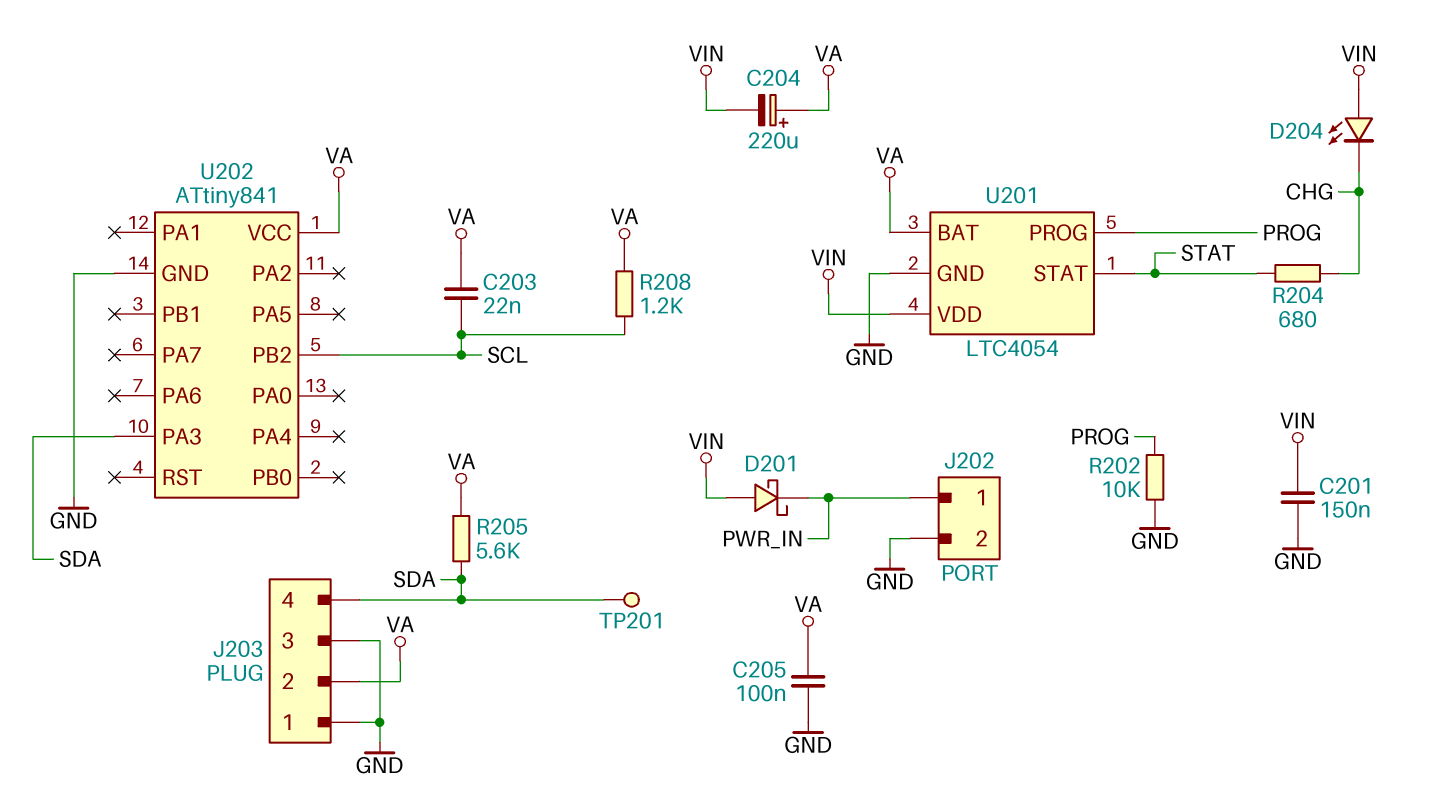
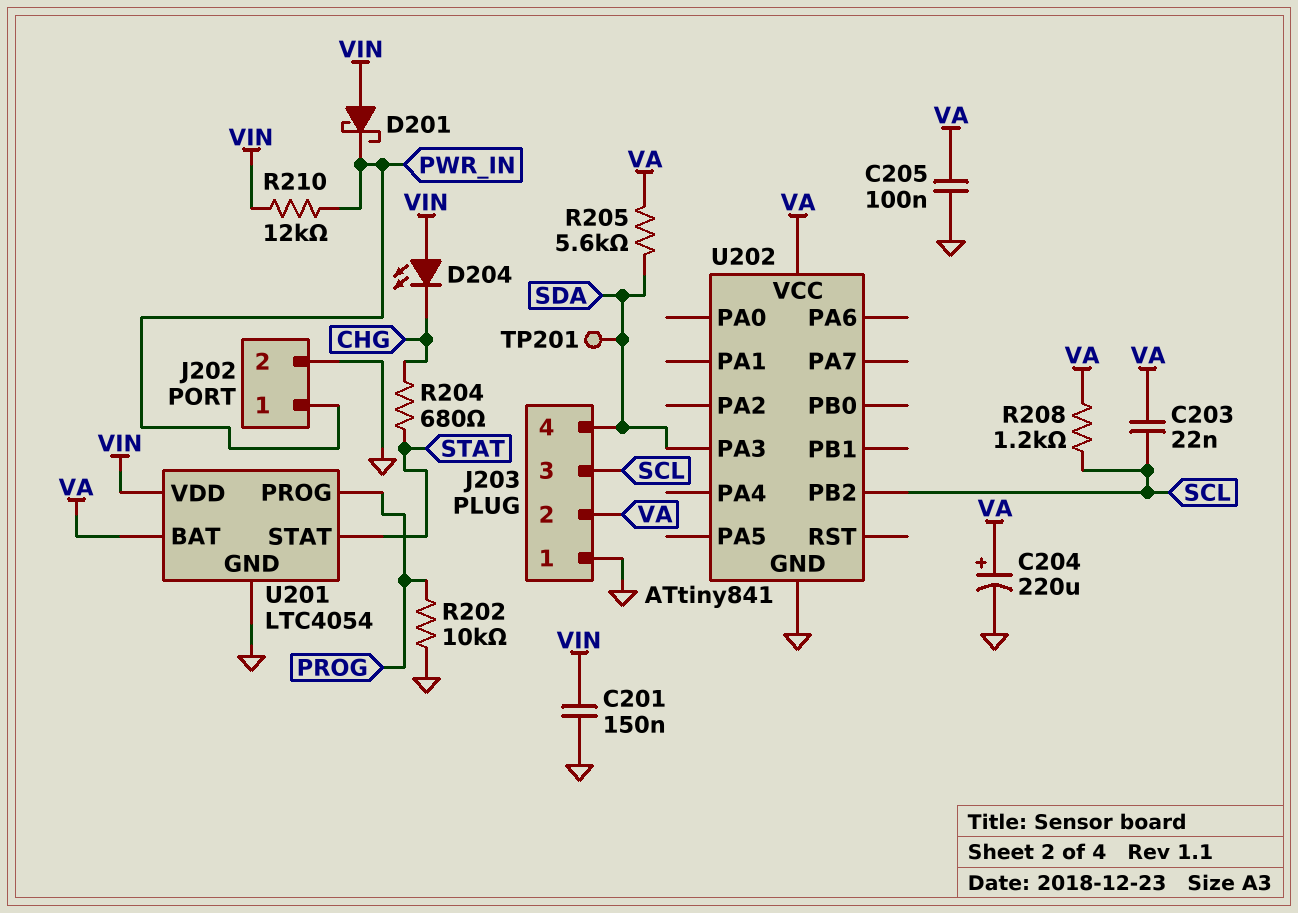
C204: 220uF (plus VA, minus VIN) -> 220uF (plus VA, minus GND)
J203 pin 3: GND -> SCL
R210: none -> 12k (PWR_IN, VIN)

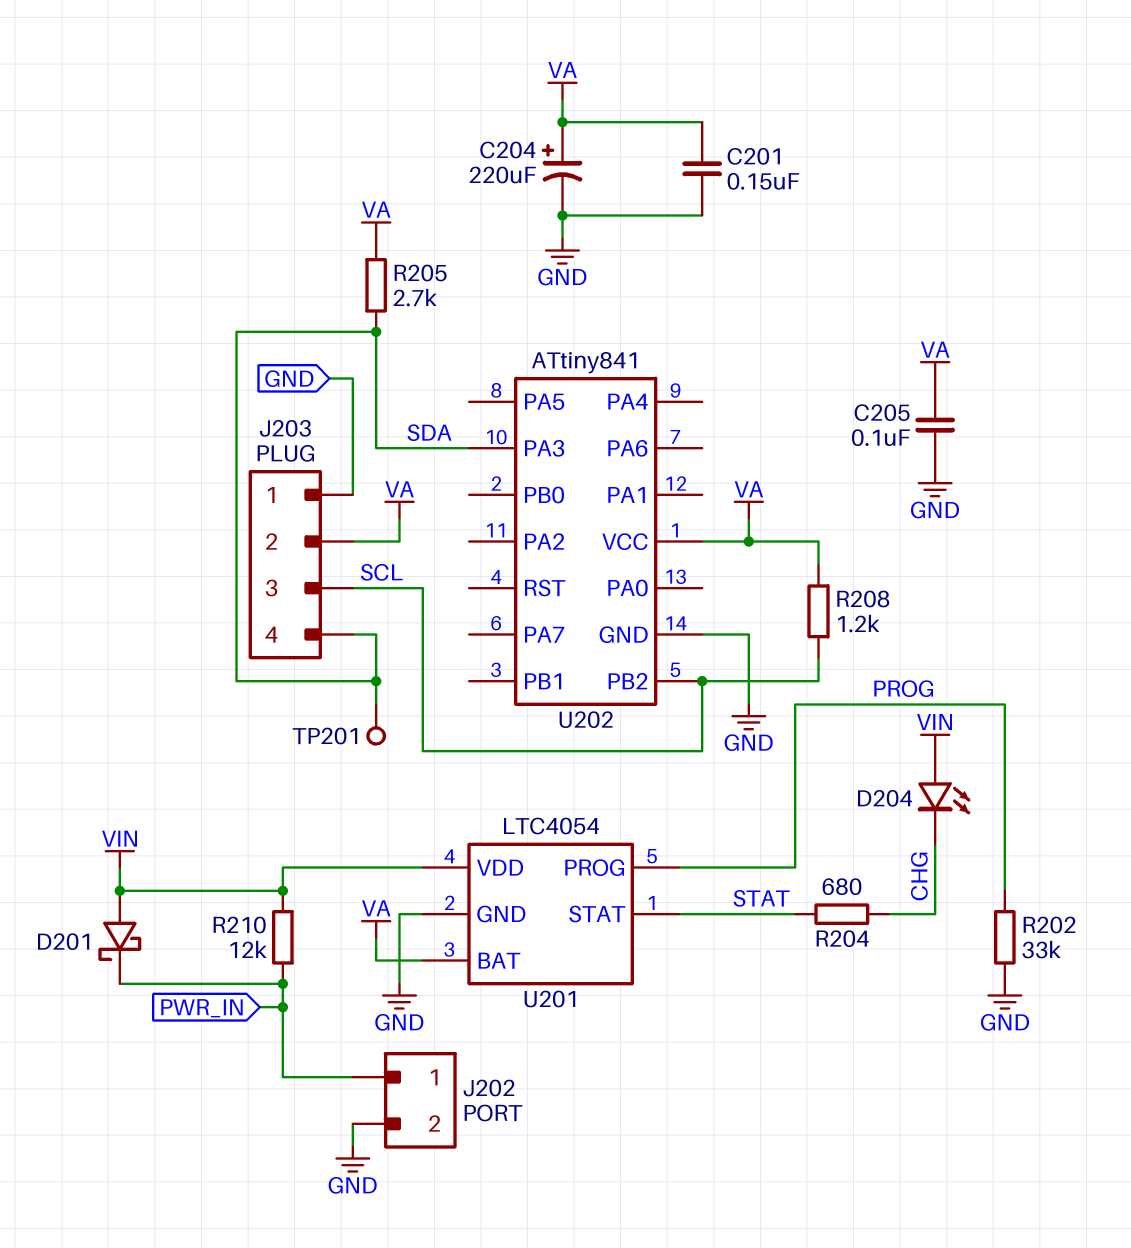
C201: 150nF (GND, VIN) -> 150nF (GND, VA)
C203: 22nF (SCL, VA) -> none
R202: 10k (GND, PROG) -> 33k (GND, PROG)
R205: 5.6k (SDA, VA) -> 2.7k (SDA, VA)

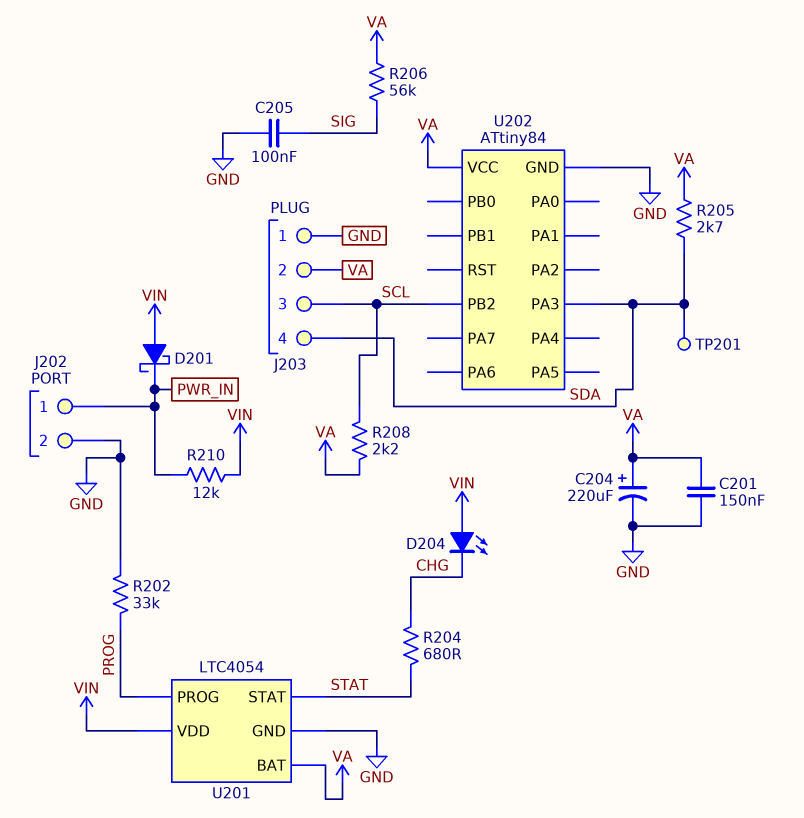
C205: 100nF (GND, VA) -> 100nF (GND, SIG)
R206: none -> 56k (SIG, VA)
R208: 1.2k (SCL, VA) -> 2.2k (SCL, VA)
U202: ATtiny841 -> ATtiny84

